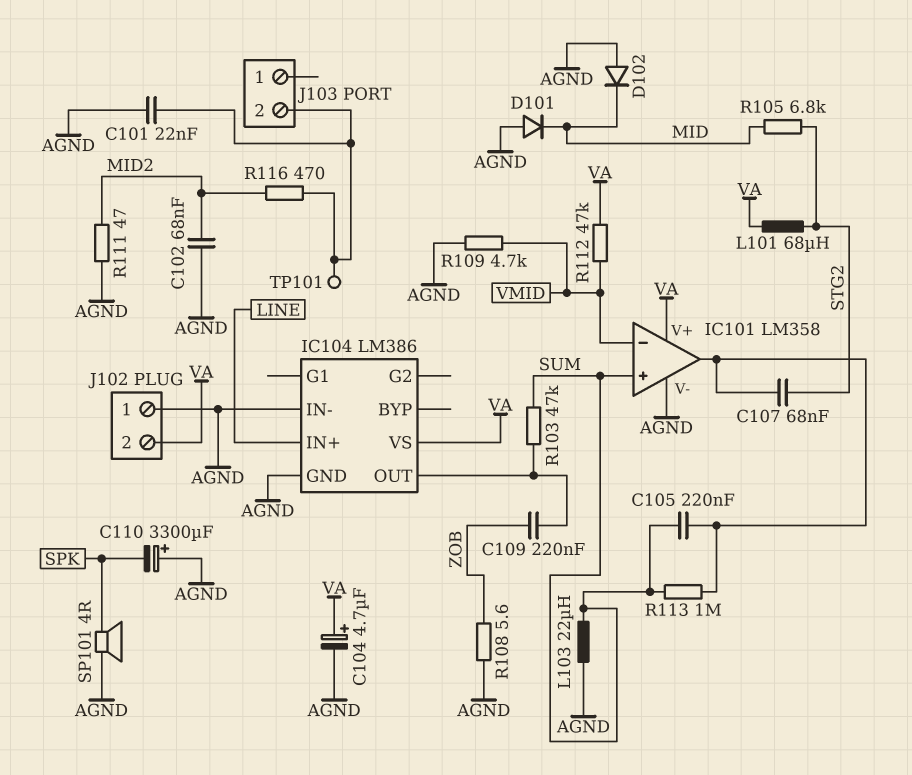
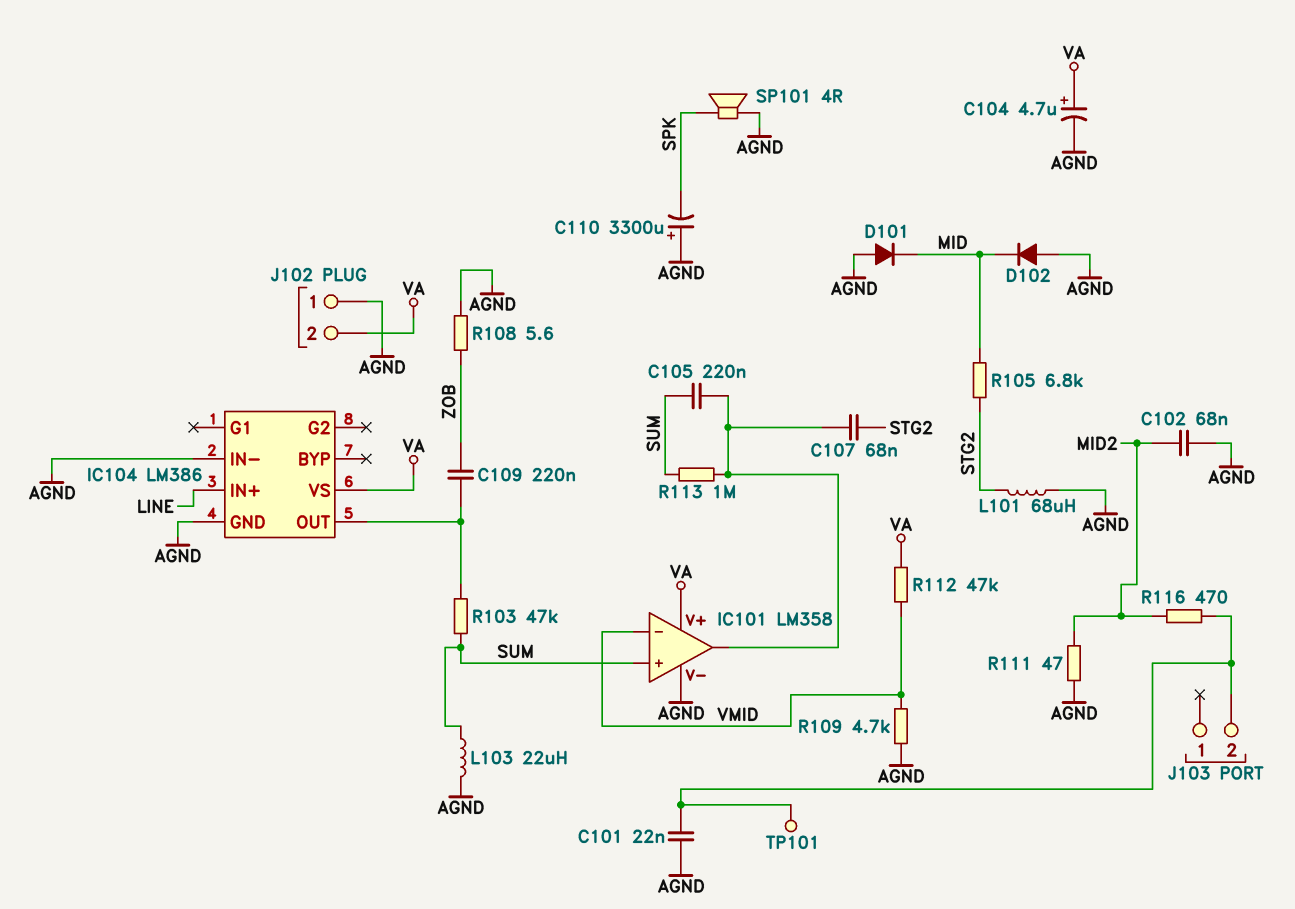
L101: 68uH (STG2, VA) -> 68uH (AGND, STG2)

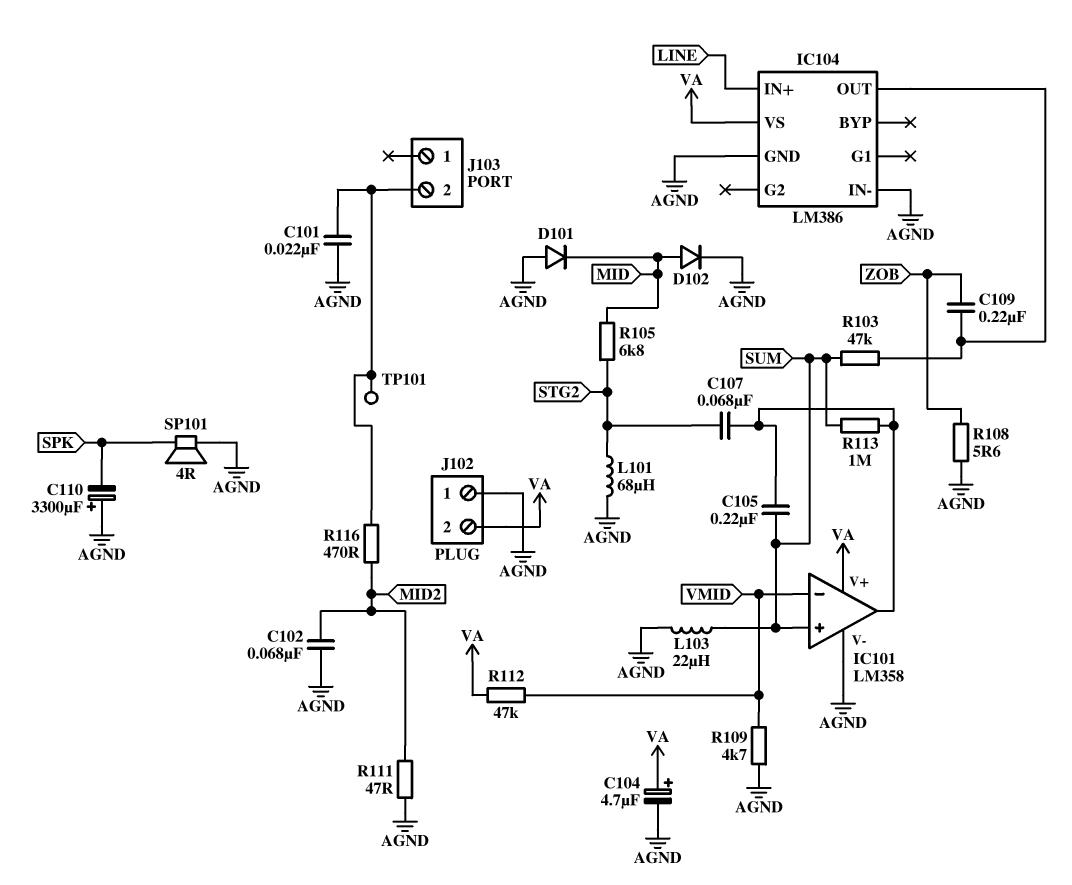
D102: diode (A AGND, K MID) -> diode (A MID, K AGND)

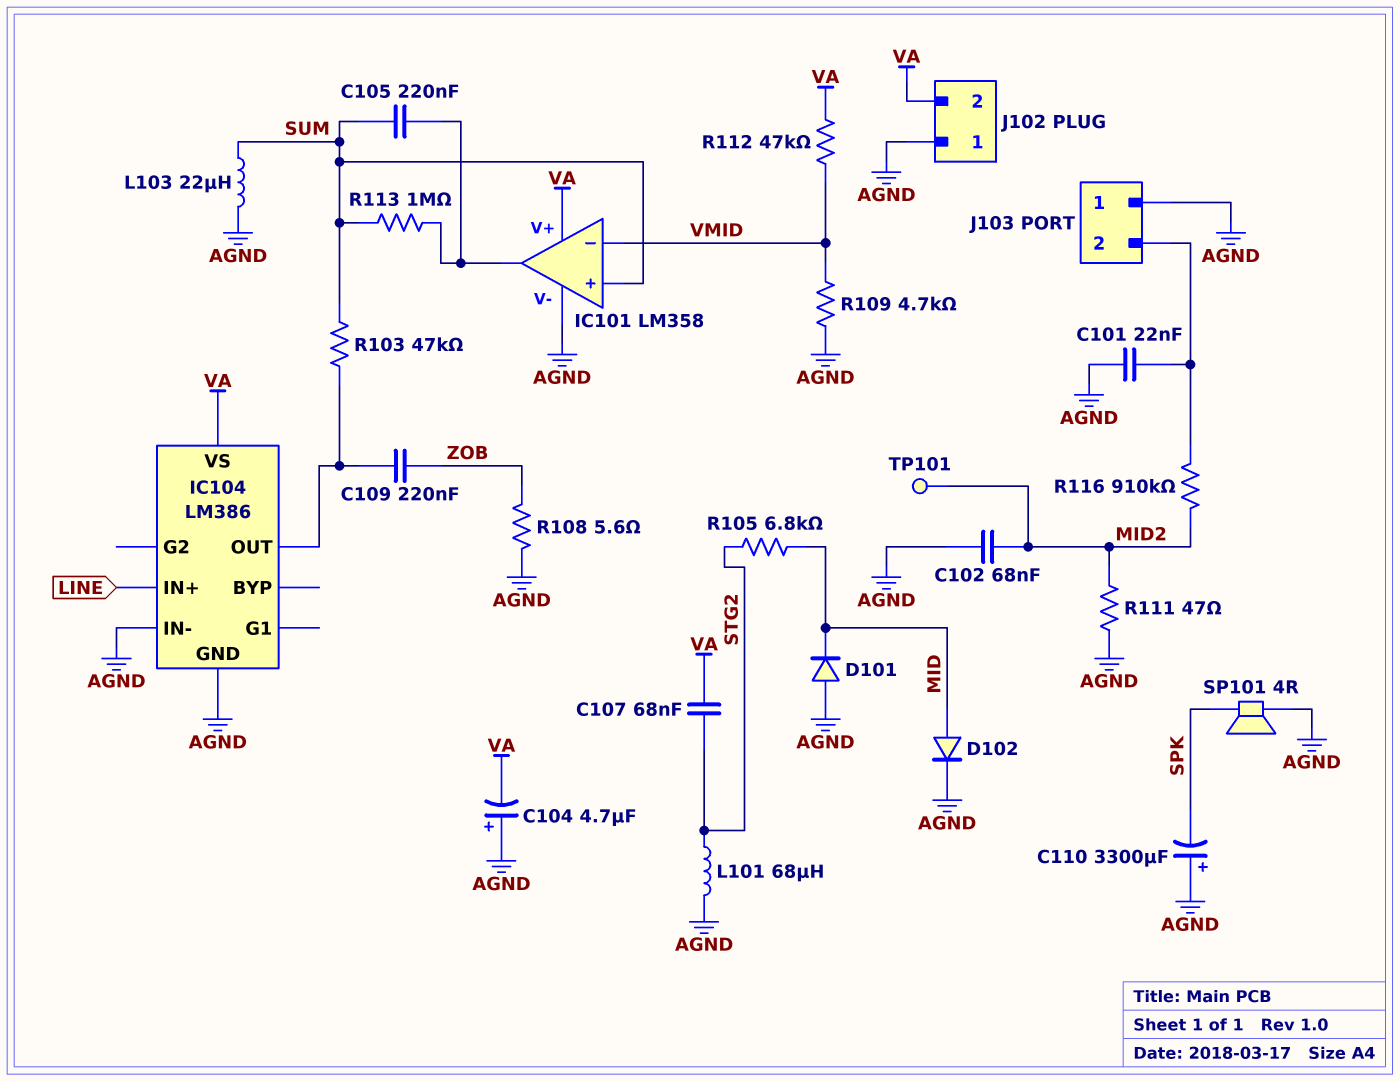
C104: 4.7uF (plus VA, minus AGND) -> 4.7uF (plus AGND, minus VA)
C107: 68nF (IC101/out, STG2) -> 68nF (STG2, VA)
J103 pin 1: none -> AGND
R116: 470 (J103/2, MID2) -> 910k (J103/2, MID2)
TP101: test point (J103/2) -> test point (MID2)

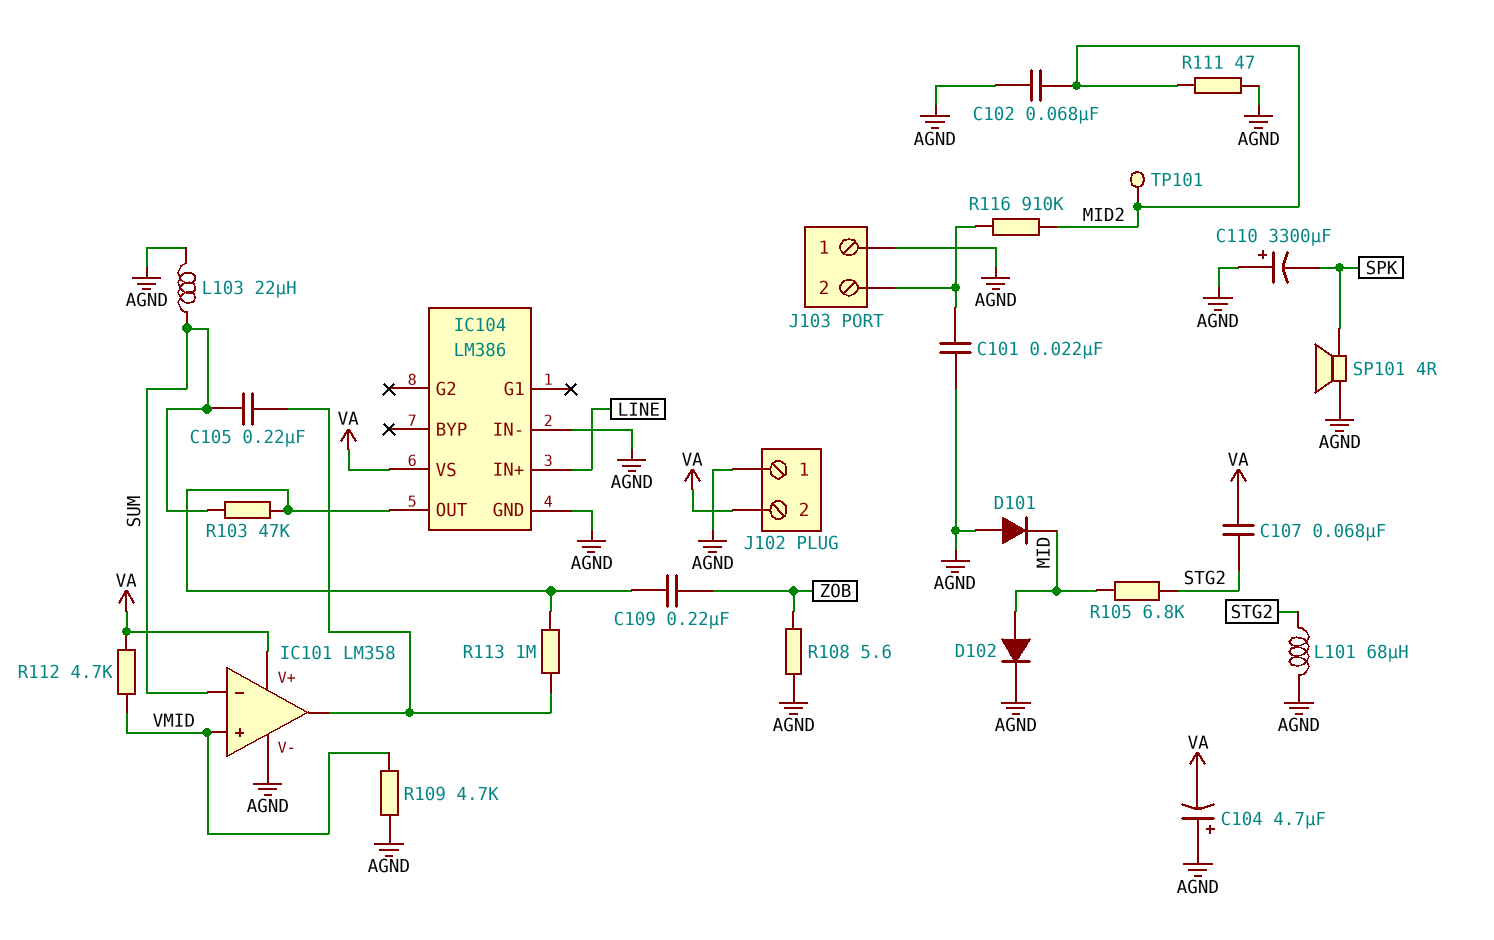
IC101 pin in+: SUM -> VMID
IC101 pin in-: VMID -> SUM
R112: 47k (VA, VMID) -> 4.7k (VA, VMID)
R113: 1M (IC101/out, SUM) -> 1M (IC101/out, IC104/OUT)

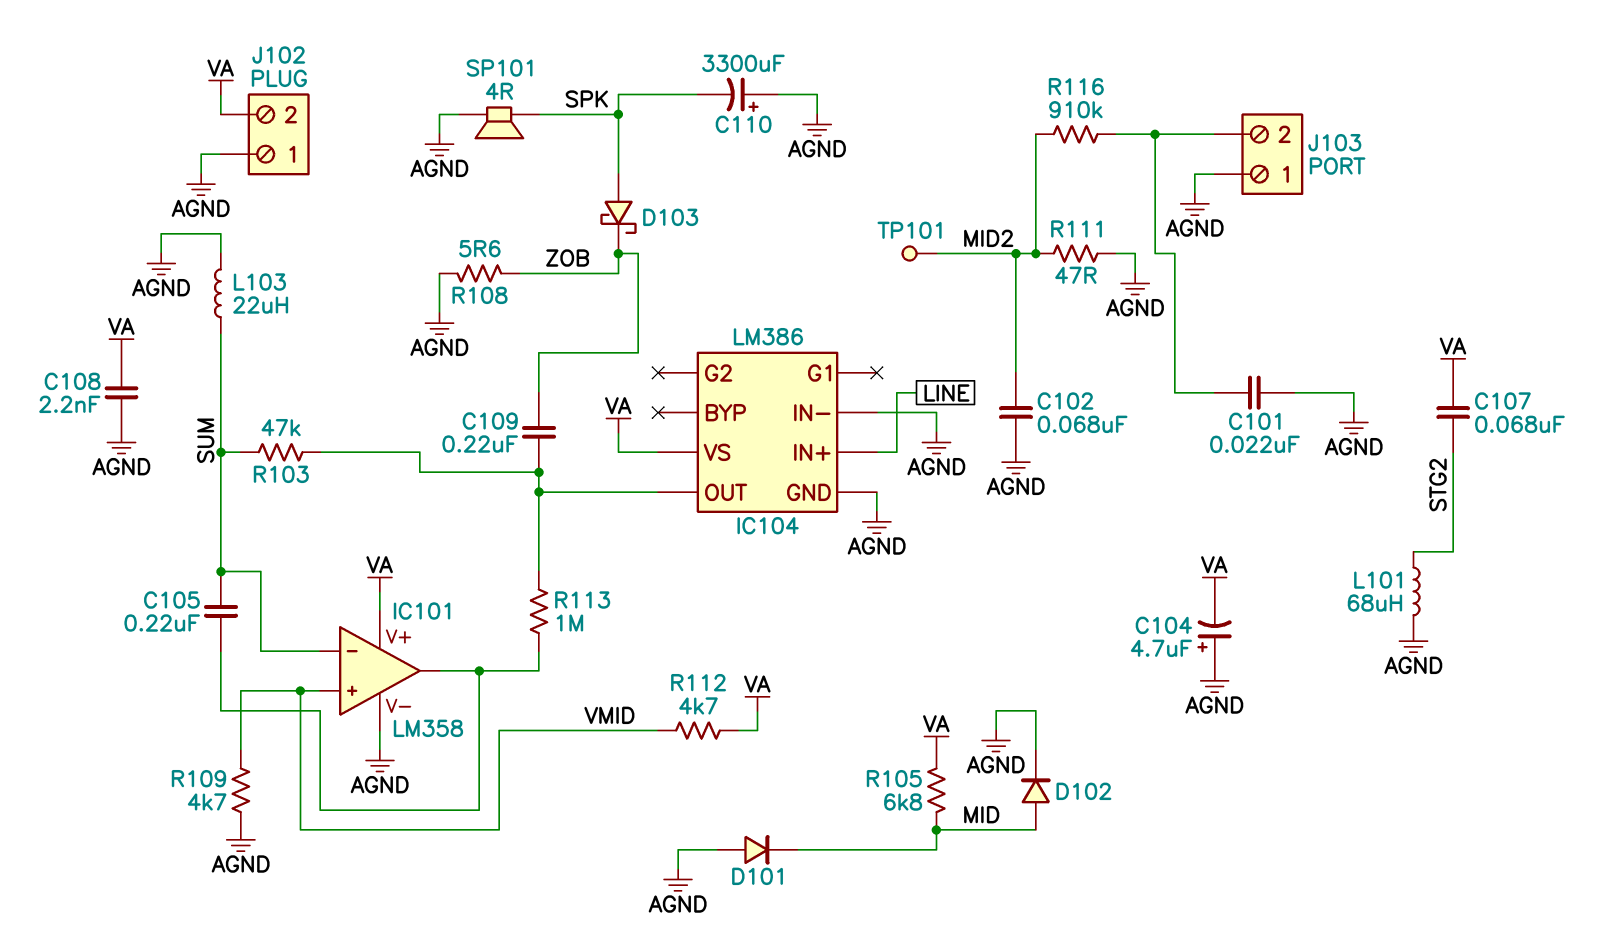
C108: none -> 2.2nF (AGND, VA)
D103: none -> schottky (A SPK, K ZOB)
R105: 6.8k (MID, STG2) -> 6.8k (MID, VA)

